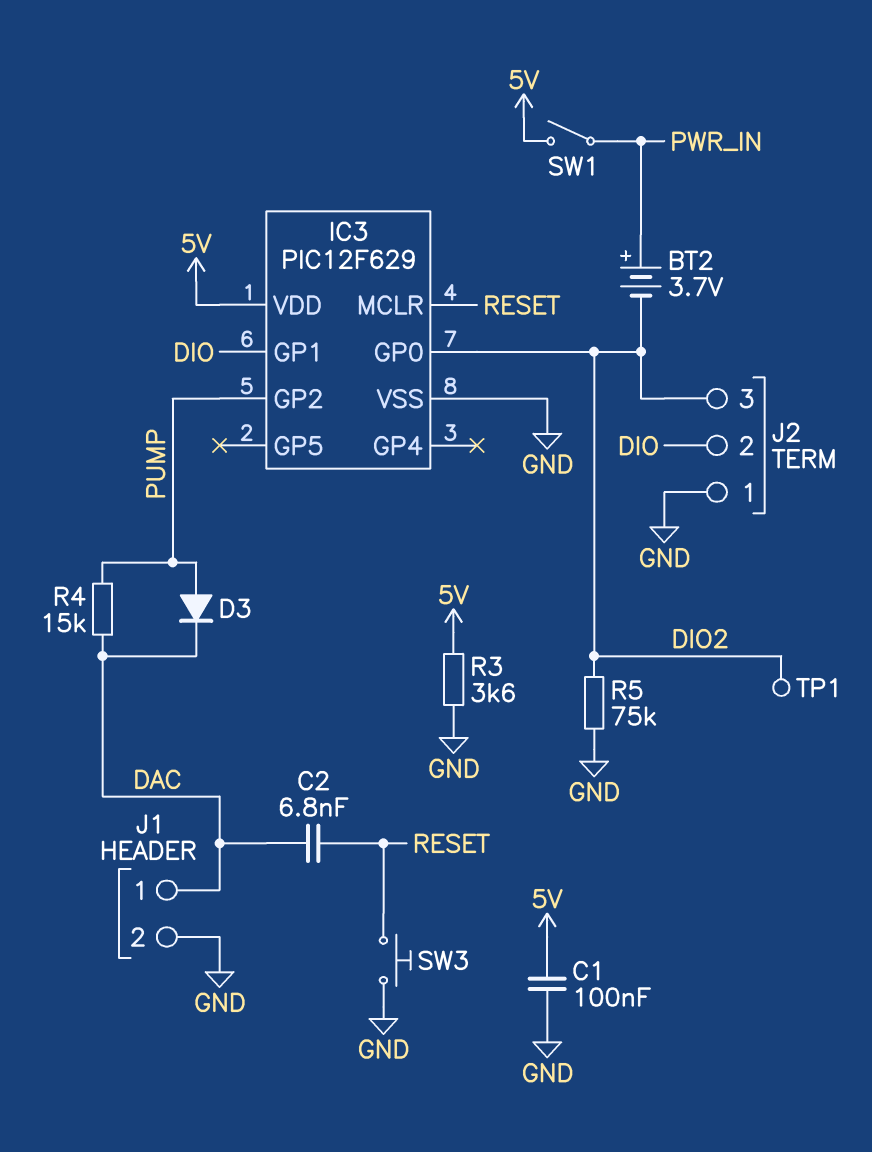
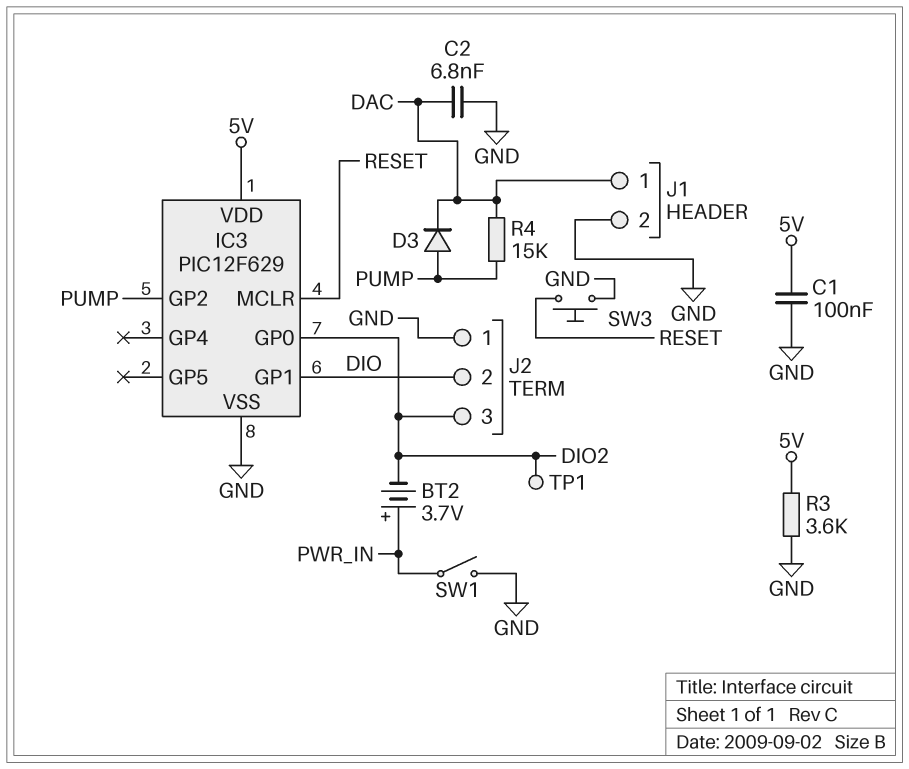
C2: 6.8nF (DAC, RESET) -> 6.8nF (DAC, GND)
R5: 75k (DIO2, GND) -> none
SW1: switch (5V, PWR_IN) -> switch (GND, PWR_IN)

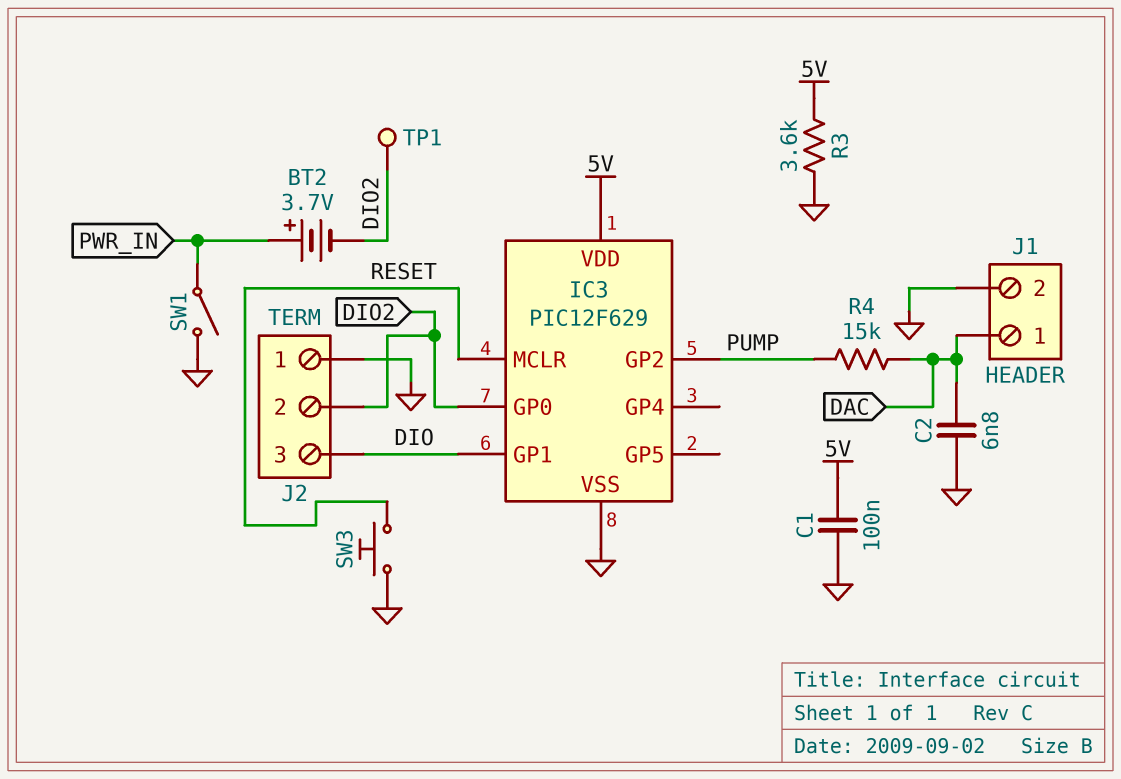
D3: diode (A PUMP, K DAC) -> none
J2 pin 2: DIO -> DIO2
J2 pin 3: DIO2 -> DIO

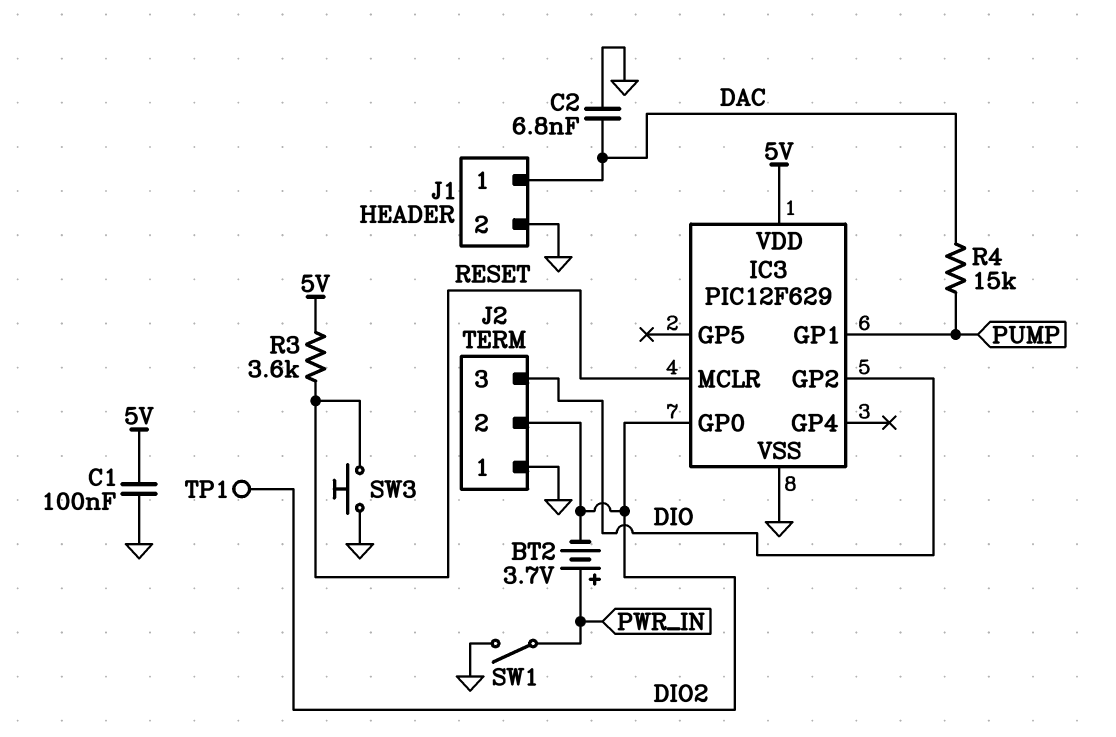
IC3 pin GP1: DIO -> PUMP
IC3 pin GP2: PUMP -> DIO
R3: 3.6k (5V, GND) -> 3.6k (5V, RESET)

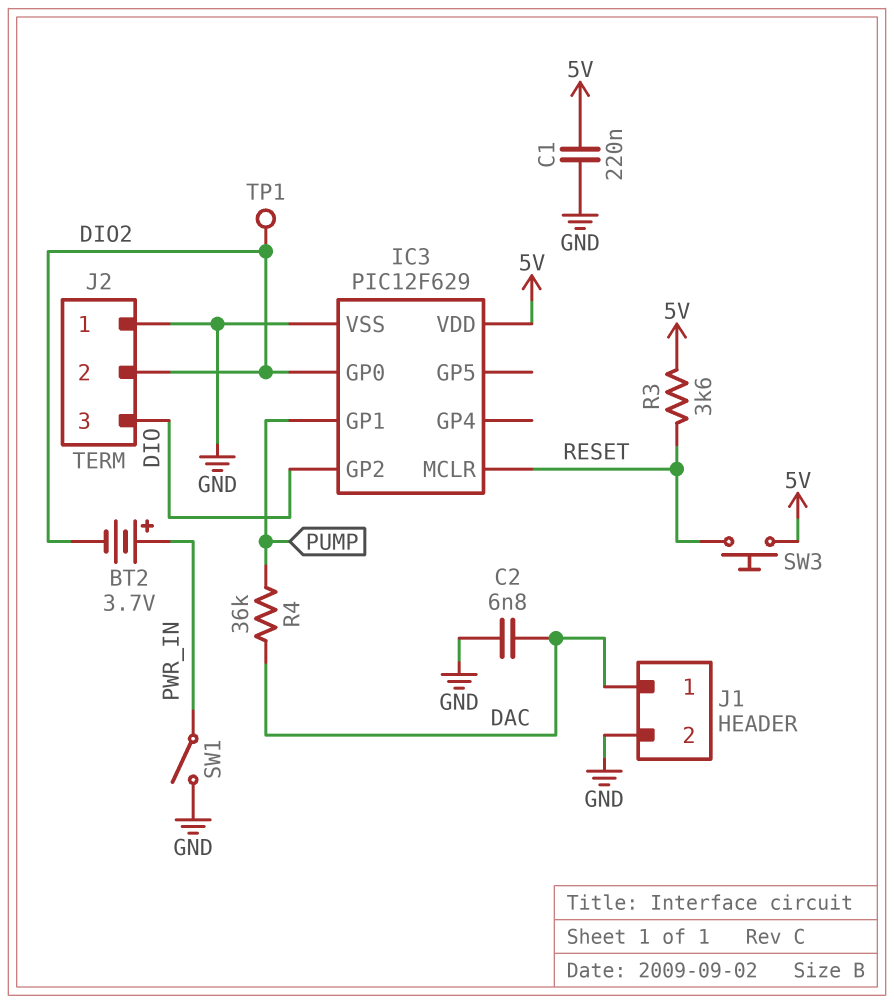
C1: 100nF (5V, GND) -> 220nF (5V, GND)
R4: 15k (DAC, PUMP) -> 36k (DAC, PUMP)
SW3: button (GND, RESET) -> button (5V, RESET)

